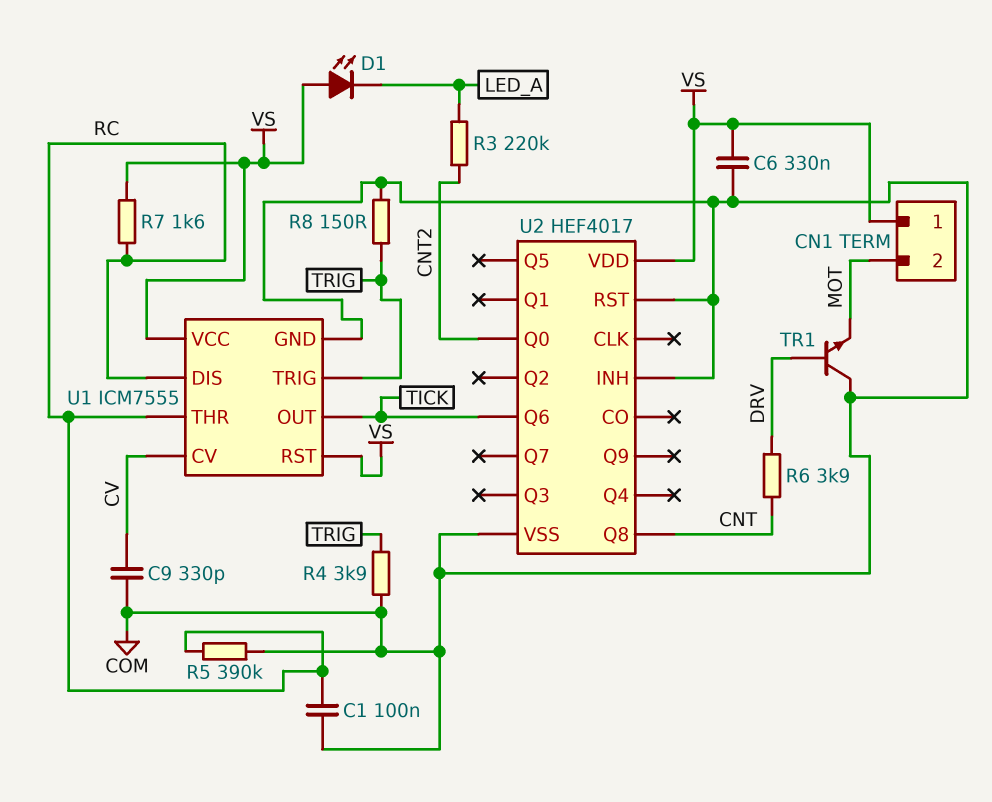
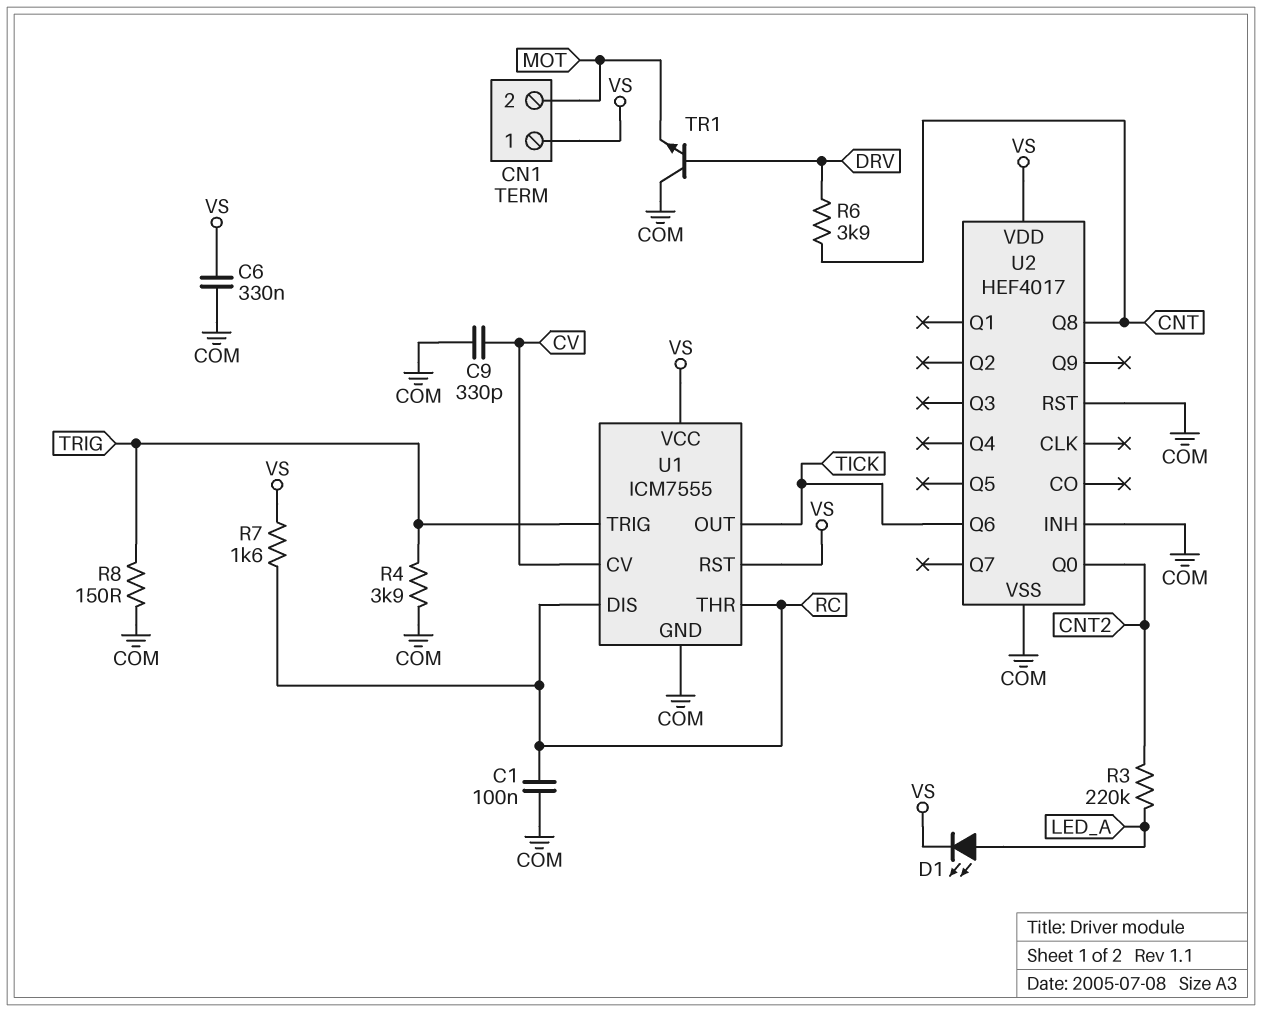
D1: LED (A VS, K LED_A) -> LED (A LED_A, K VS)
R5: 390k (COM, RC) -> none

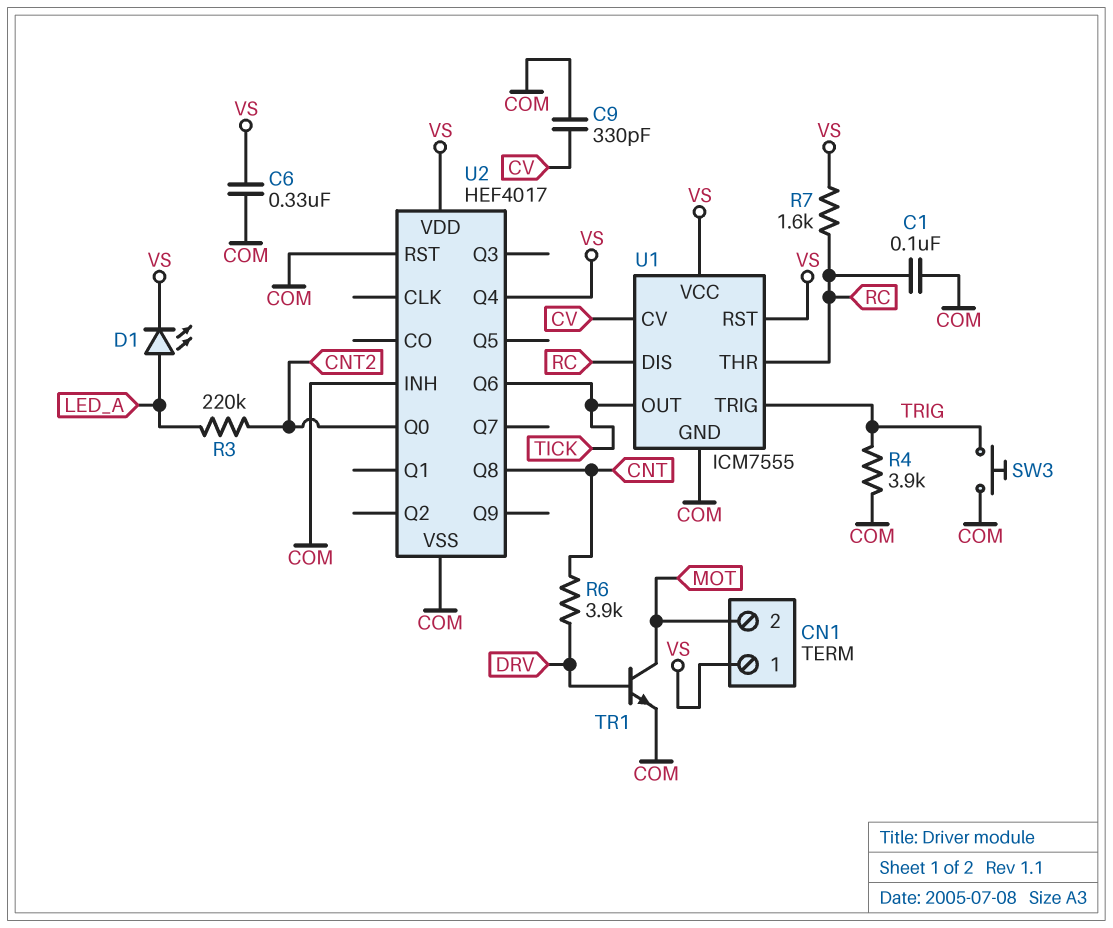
R8: 150 (COM, TRIG) -> none
SW3: none -> button (COM, TRIG)
TR1: NPN (B DRV, C COM, E MOT) -> NPN (B DRV, C MOT, E COM)
U2 pin Q4: none -> VS

